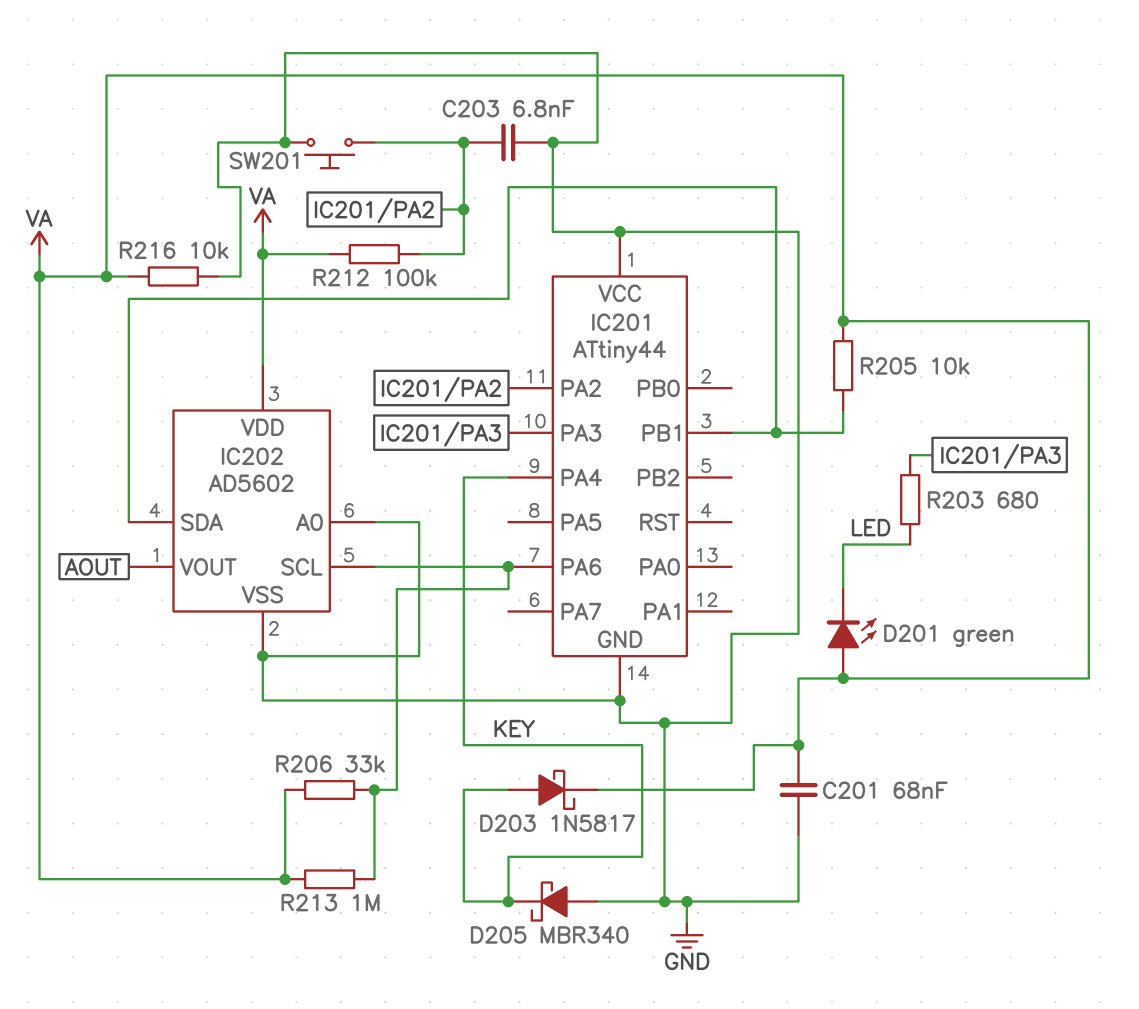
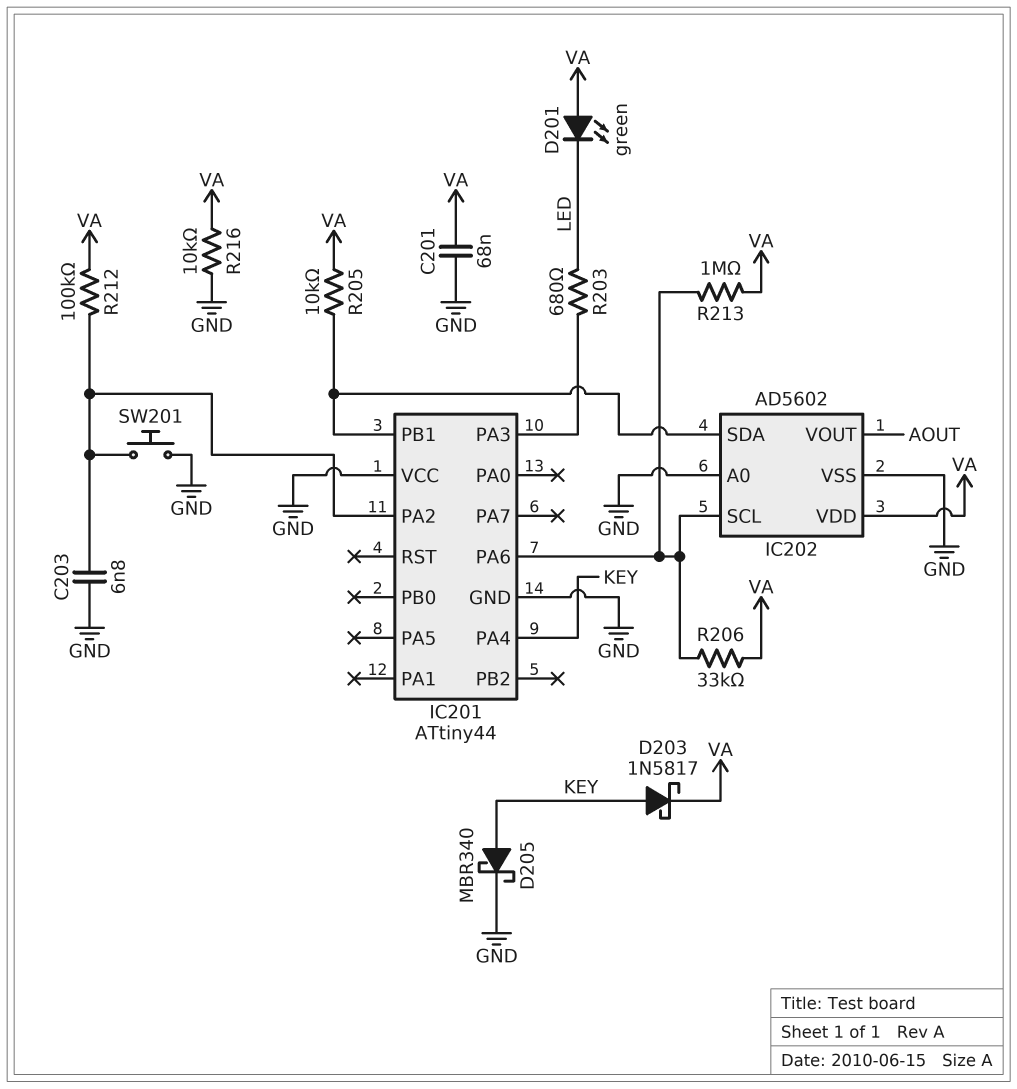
D205: schottky MBR340 (A GND, K KEY) -> schottky MBR340 (A KEY, K GND)

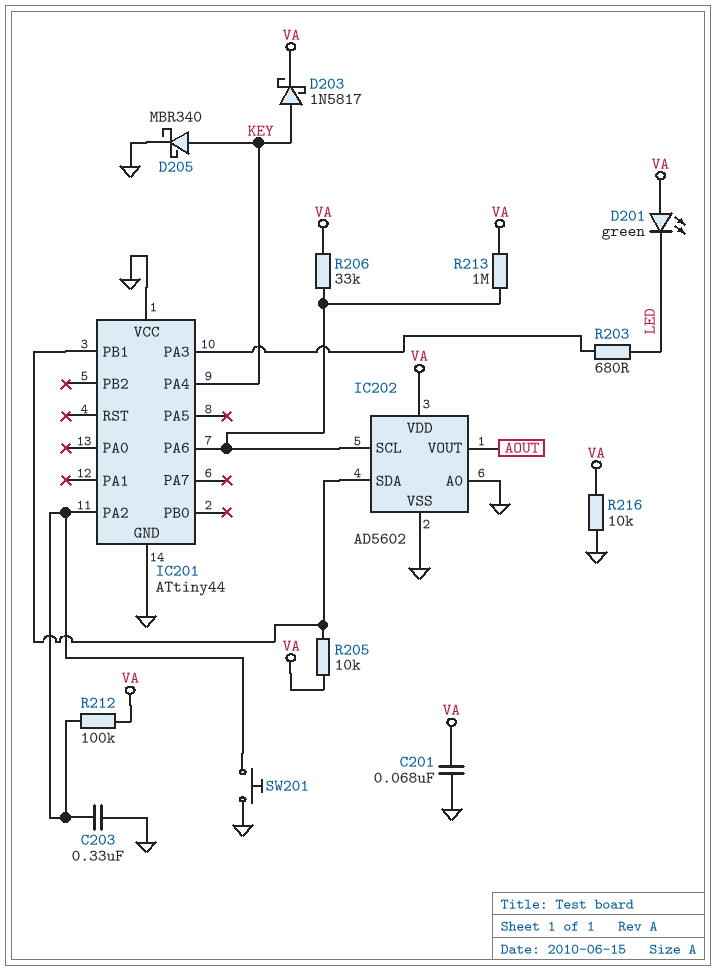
C203: 6.8nF (GND, IC201/PA2) -> 330nF (GND, IC201/PA2)

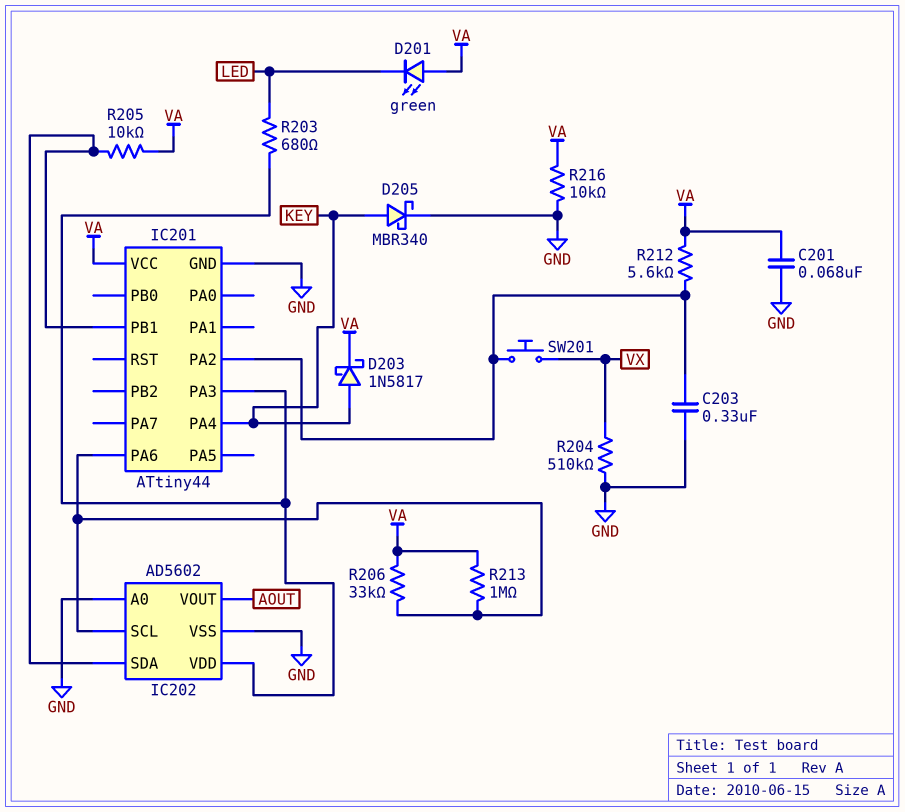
IC201 pin VCC: GND -> VA
IC202 pin VDD: VA -> IC201/PA3
R204: none -> 510k (GND, VX)
R212: 100k (IC201/PA2, VA) -> 5.6k (IC201/PA2, VA)
SW201: button (GND, IC201/PA2) -> button (IC201/PA2, VX)

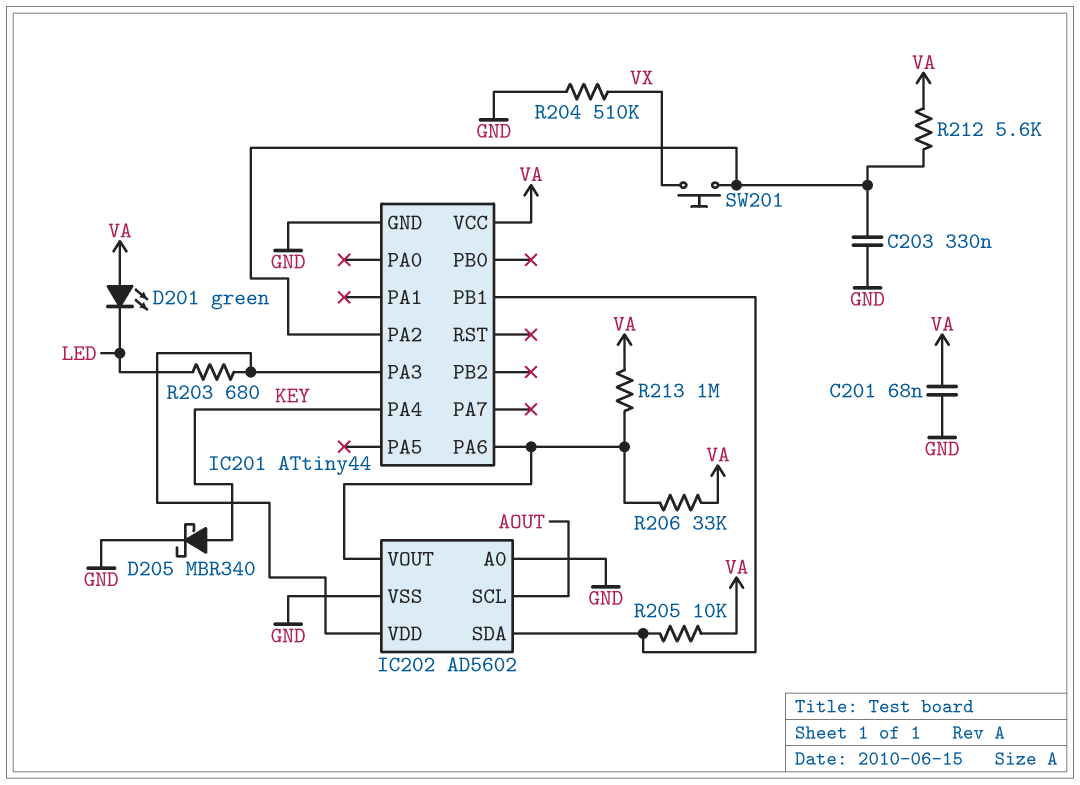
D203: schottky 1N5817 (A KEY, K VA) -> none
IC202 pin SCL: IC201/PA6 -> AOUT
IC202 pin VOUT: AOUT -> IC201/PA6
R216: 10k (GND, VA) -> none

